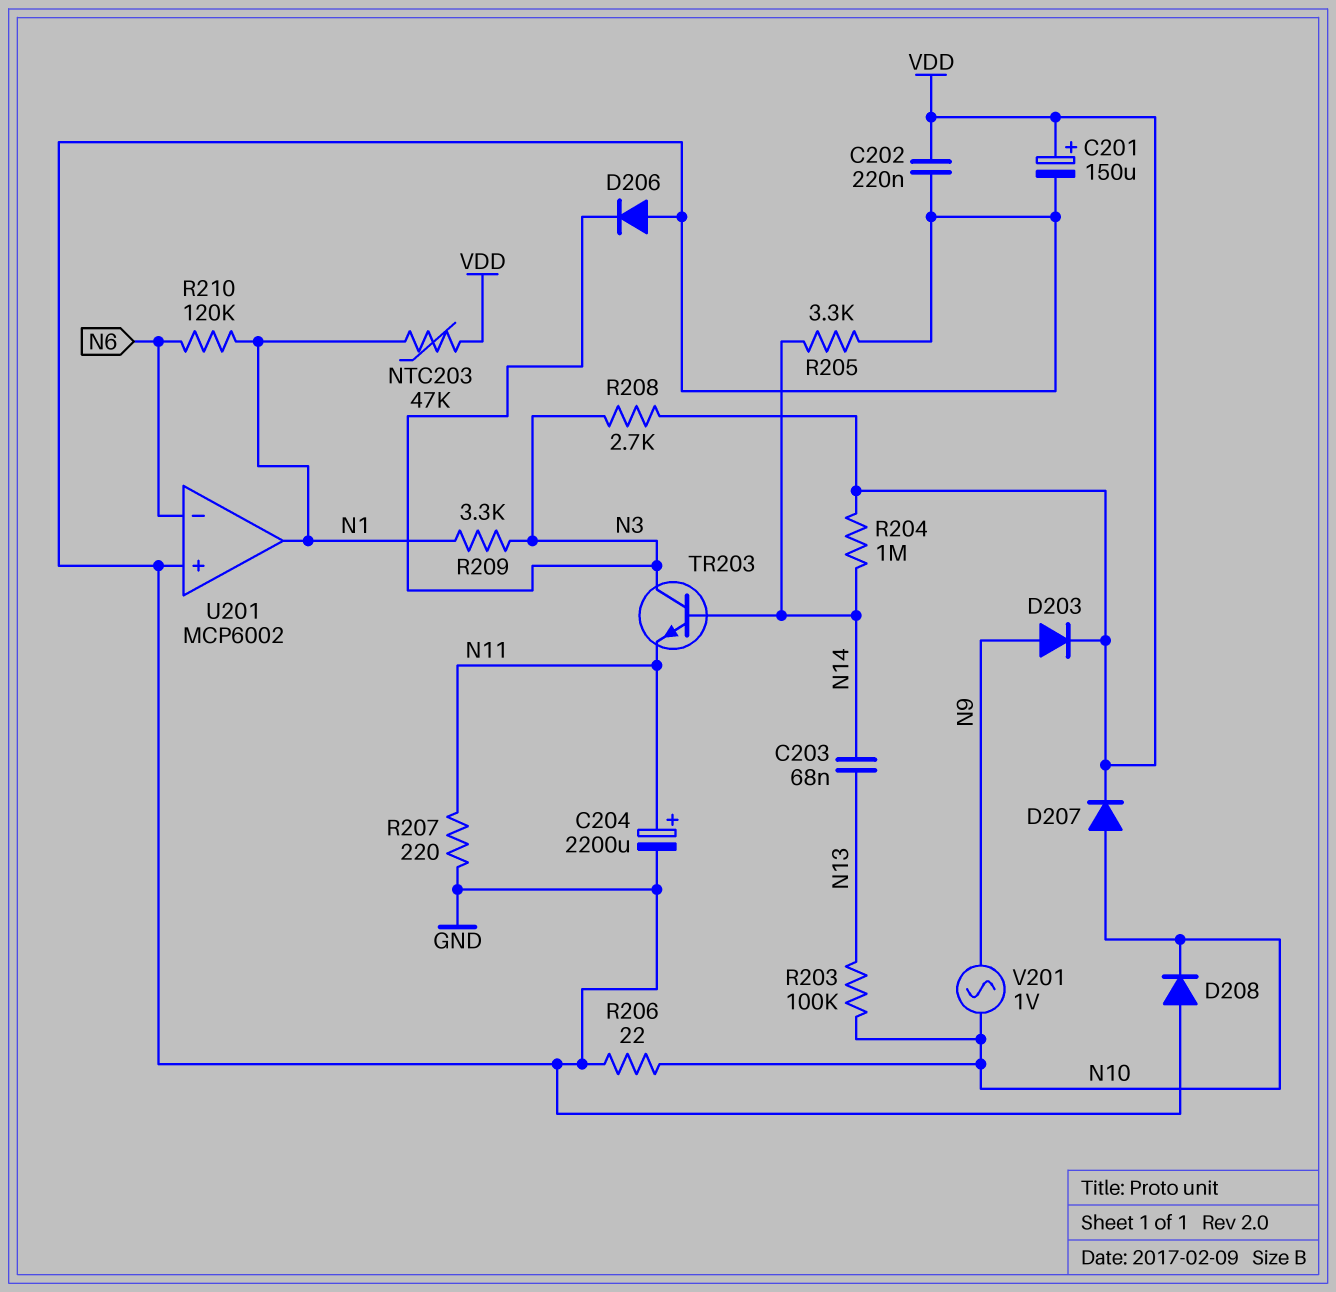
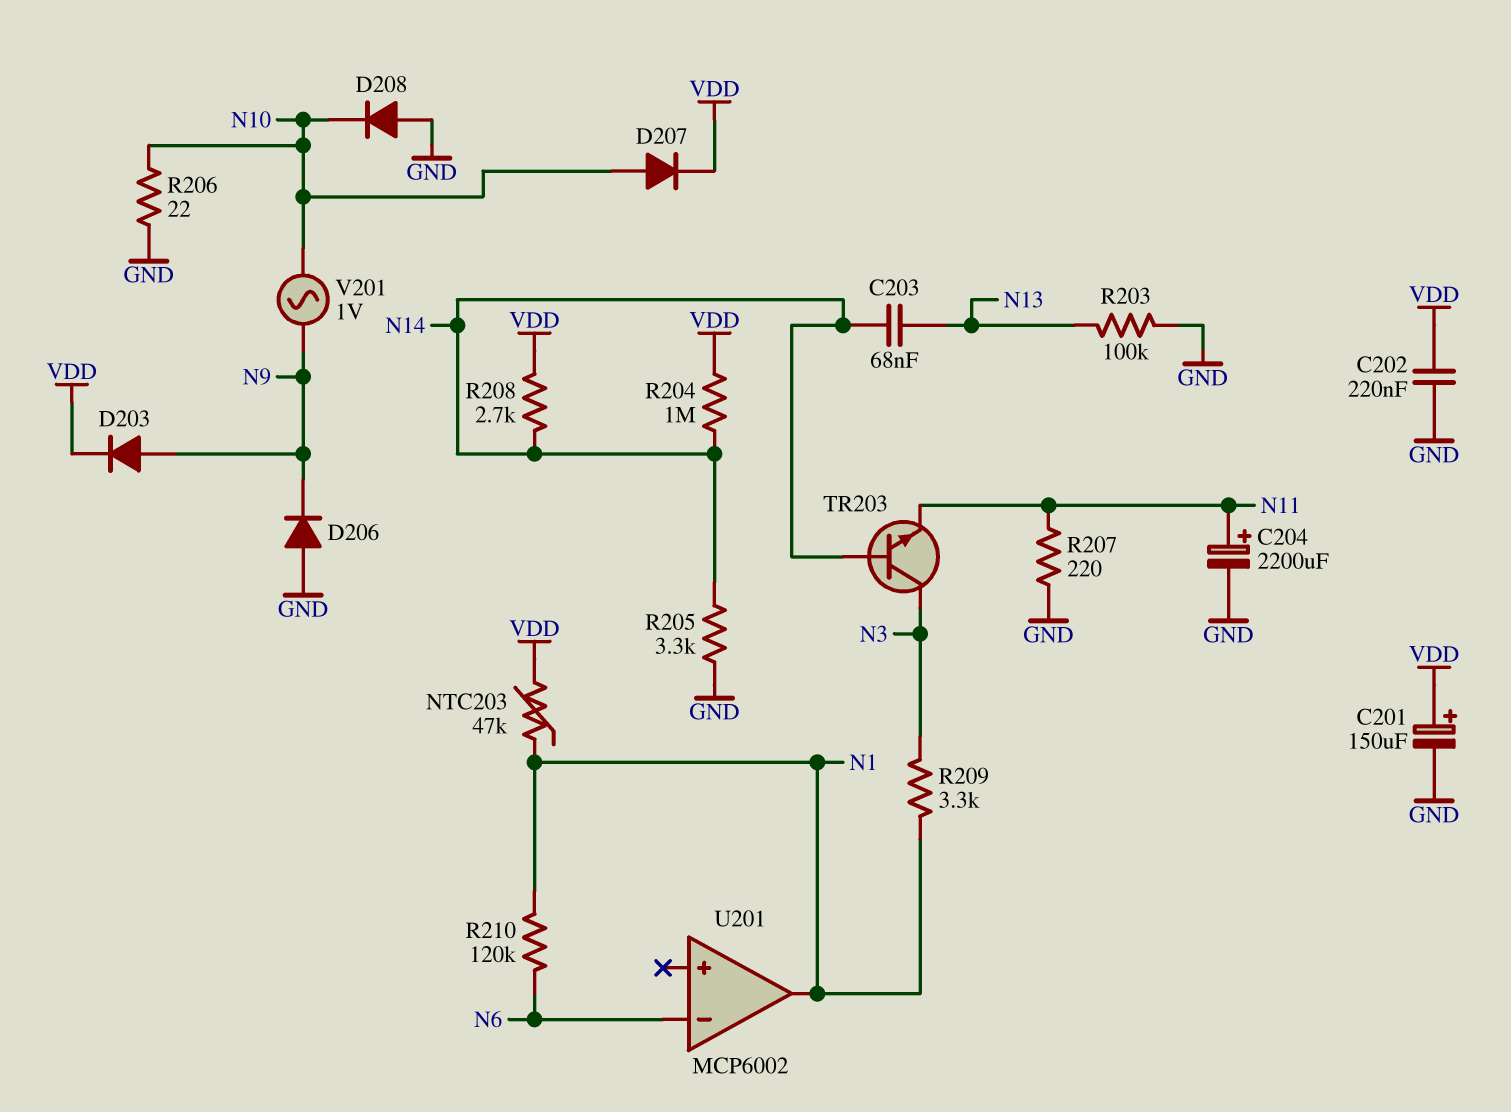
D206: diode (A GND, K N3) -> diode (A GND, K N9)
R203: 100k (N10, N13) -> 100k (GND, N13)
R208: 2.7k (N3, VDD) -> 2.7k (N14, VDD)
U201 pin in+: GND -> none

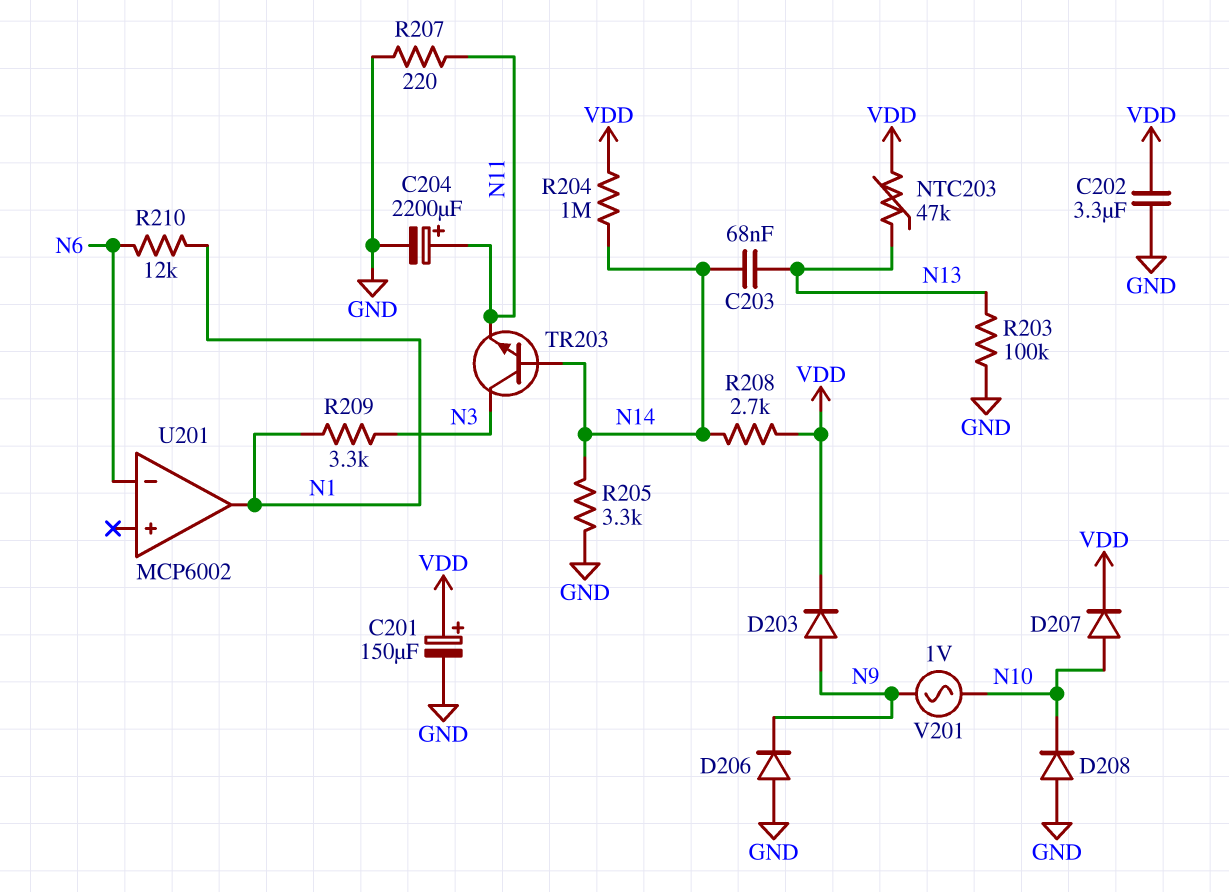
C202: 220nF (GND, VDD) -> 3.3uF (GND, VDD)
NTC203: 47k (N1, VDD) -> 47k (N13, VDD)
R206: 22 (GND, N10) -> none
R210: 120k (N1, N6) -> 12k (N1, N6)

